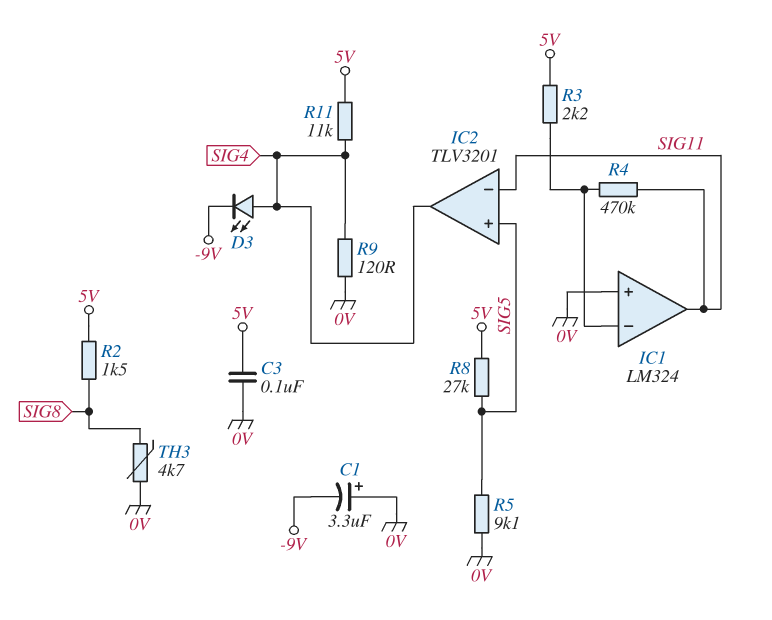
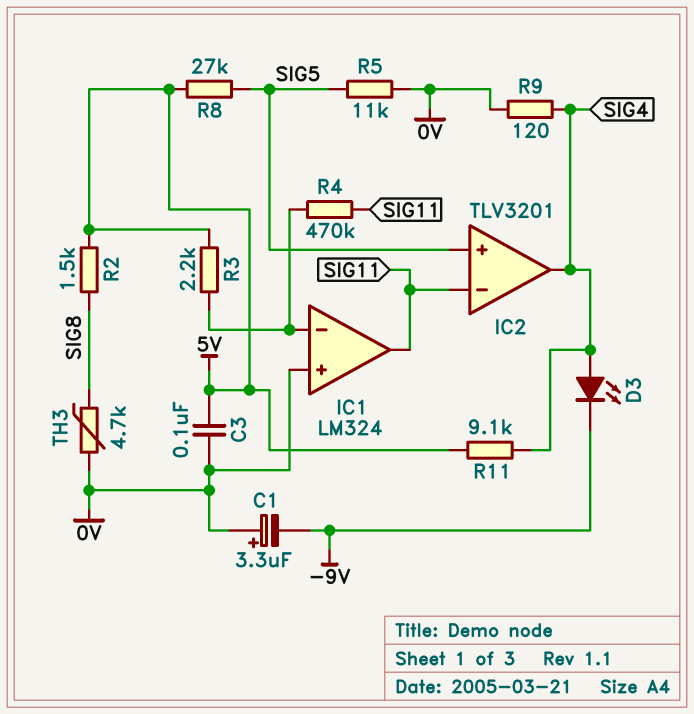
R5: 9.1k (0V, SIG5) -> 11k (0V, SIG5)
R11: 11k (5V, SIG4) -> 9.1k (5V, SIG4)

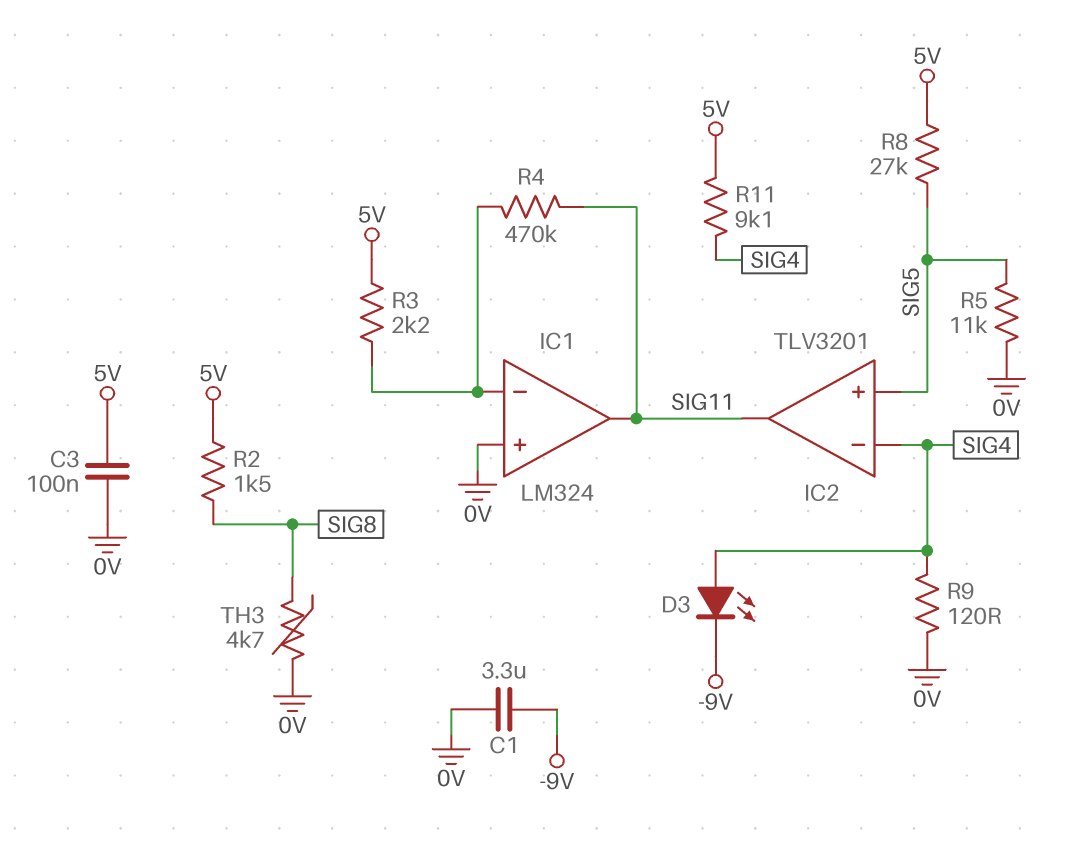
C1: 3.3uF (plus 0V, minus -9V) -> 3.3uF (-9V, 0V)
IC2 pin in-: SIG11 -> SIG4
IC2 pin out: SIG4 -> SIG11

